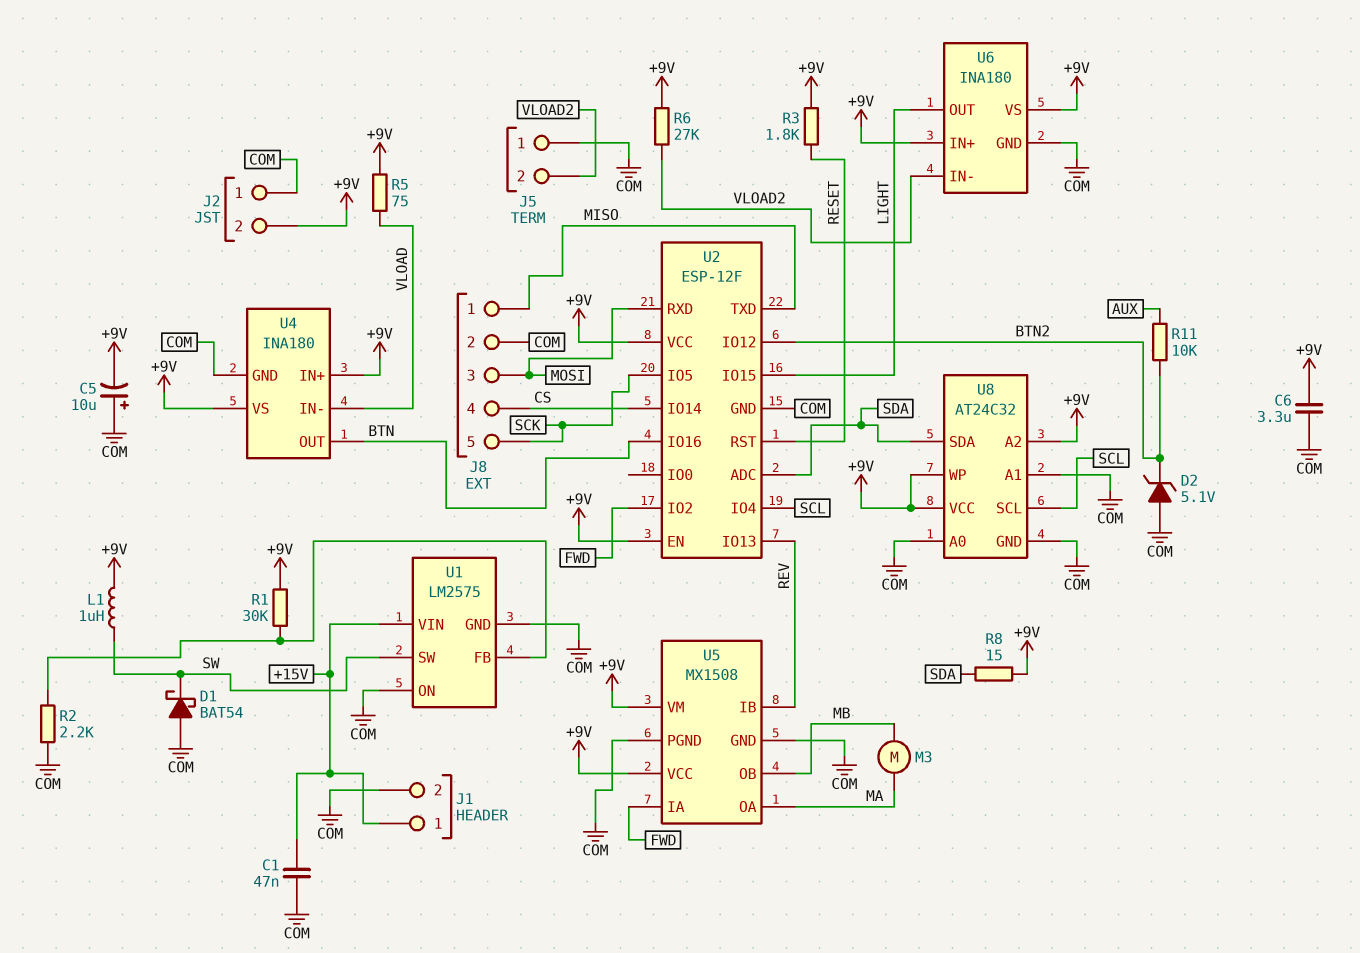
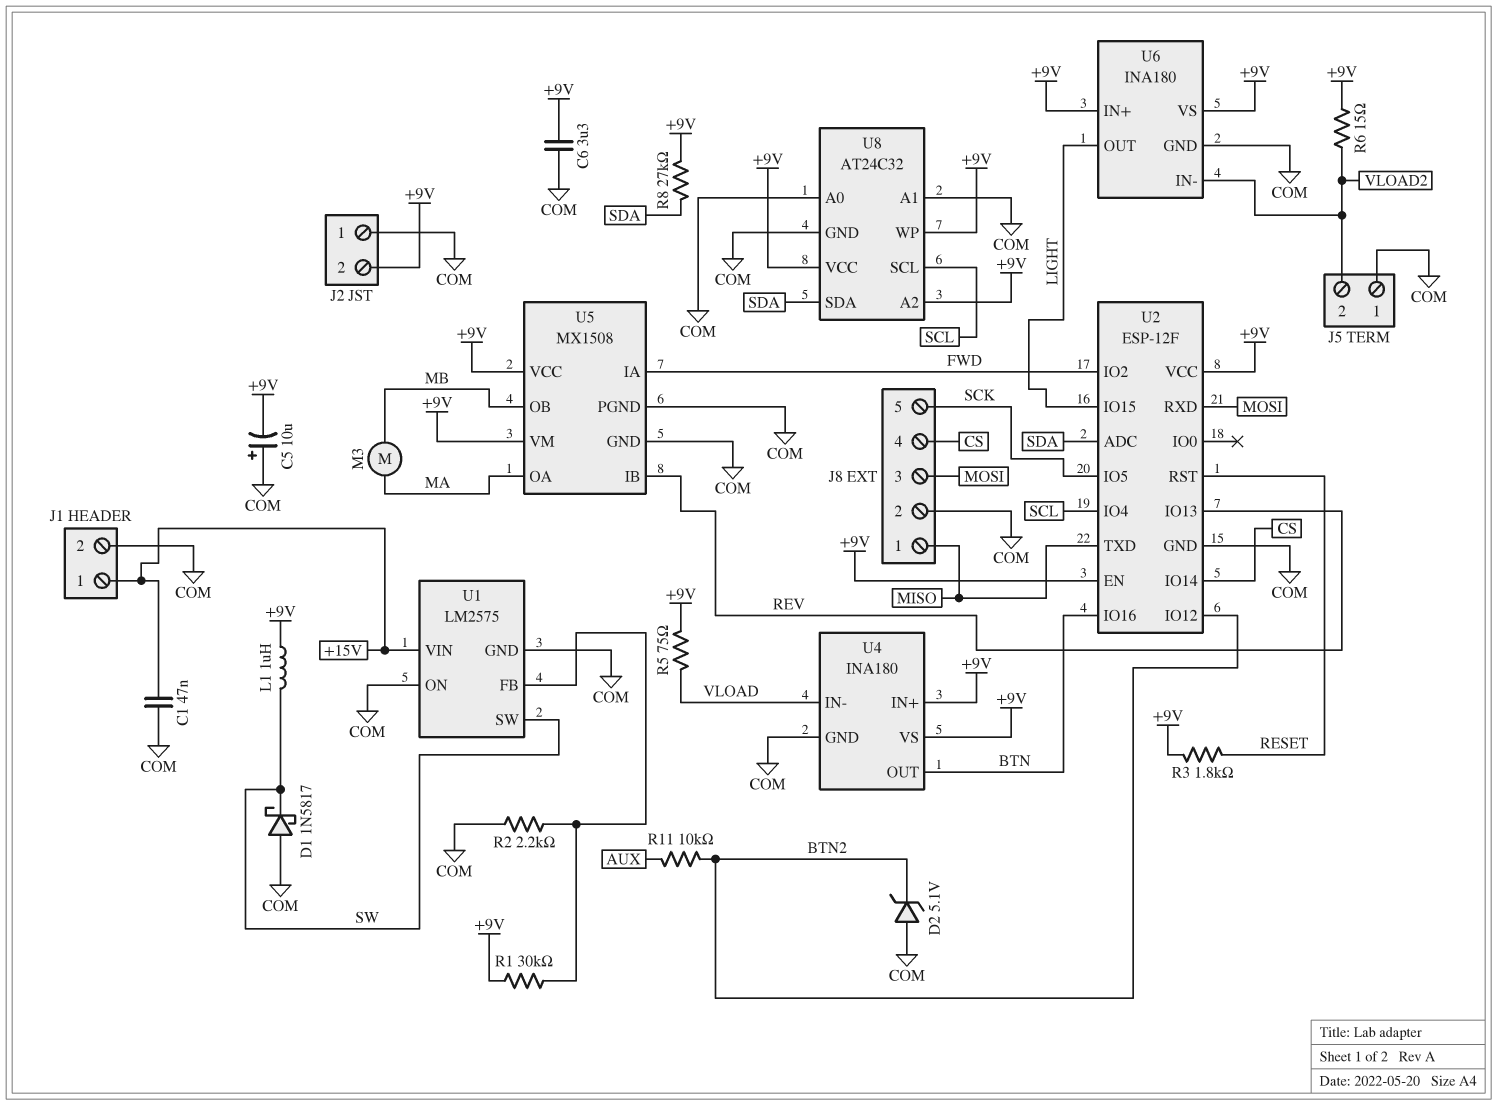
D1: schottky BAT54 (A COM, K SW) -> schottky 1N5817 (A COM, K SW)
R6: 27k (+9V, VLOAD2) -> 15 (+9V, VLOAD2)
R8: 15 (+9V, SDA) -> 27k (+9V, SDA)

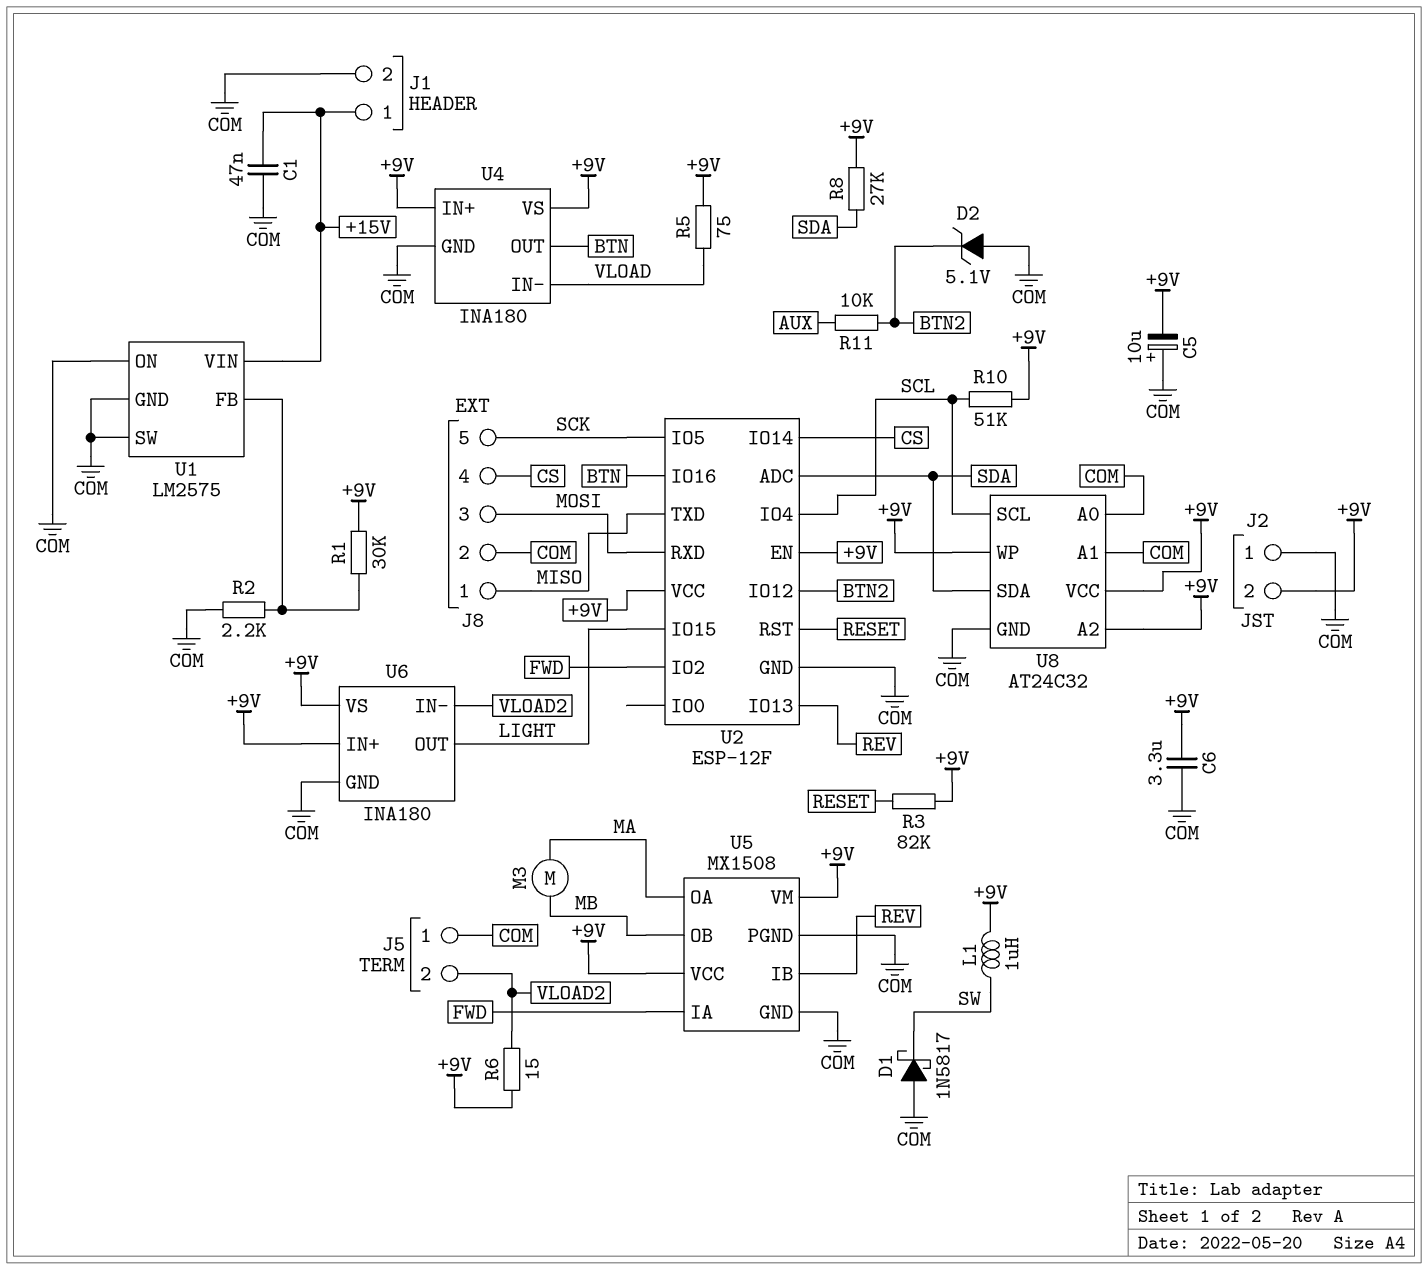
R3: 1.8k (+9V, RESET) -> 82k (+9V, RESET)
R10: none -> 51k (+9V, SCL)
U1 pin SW: SW -> COM

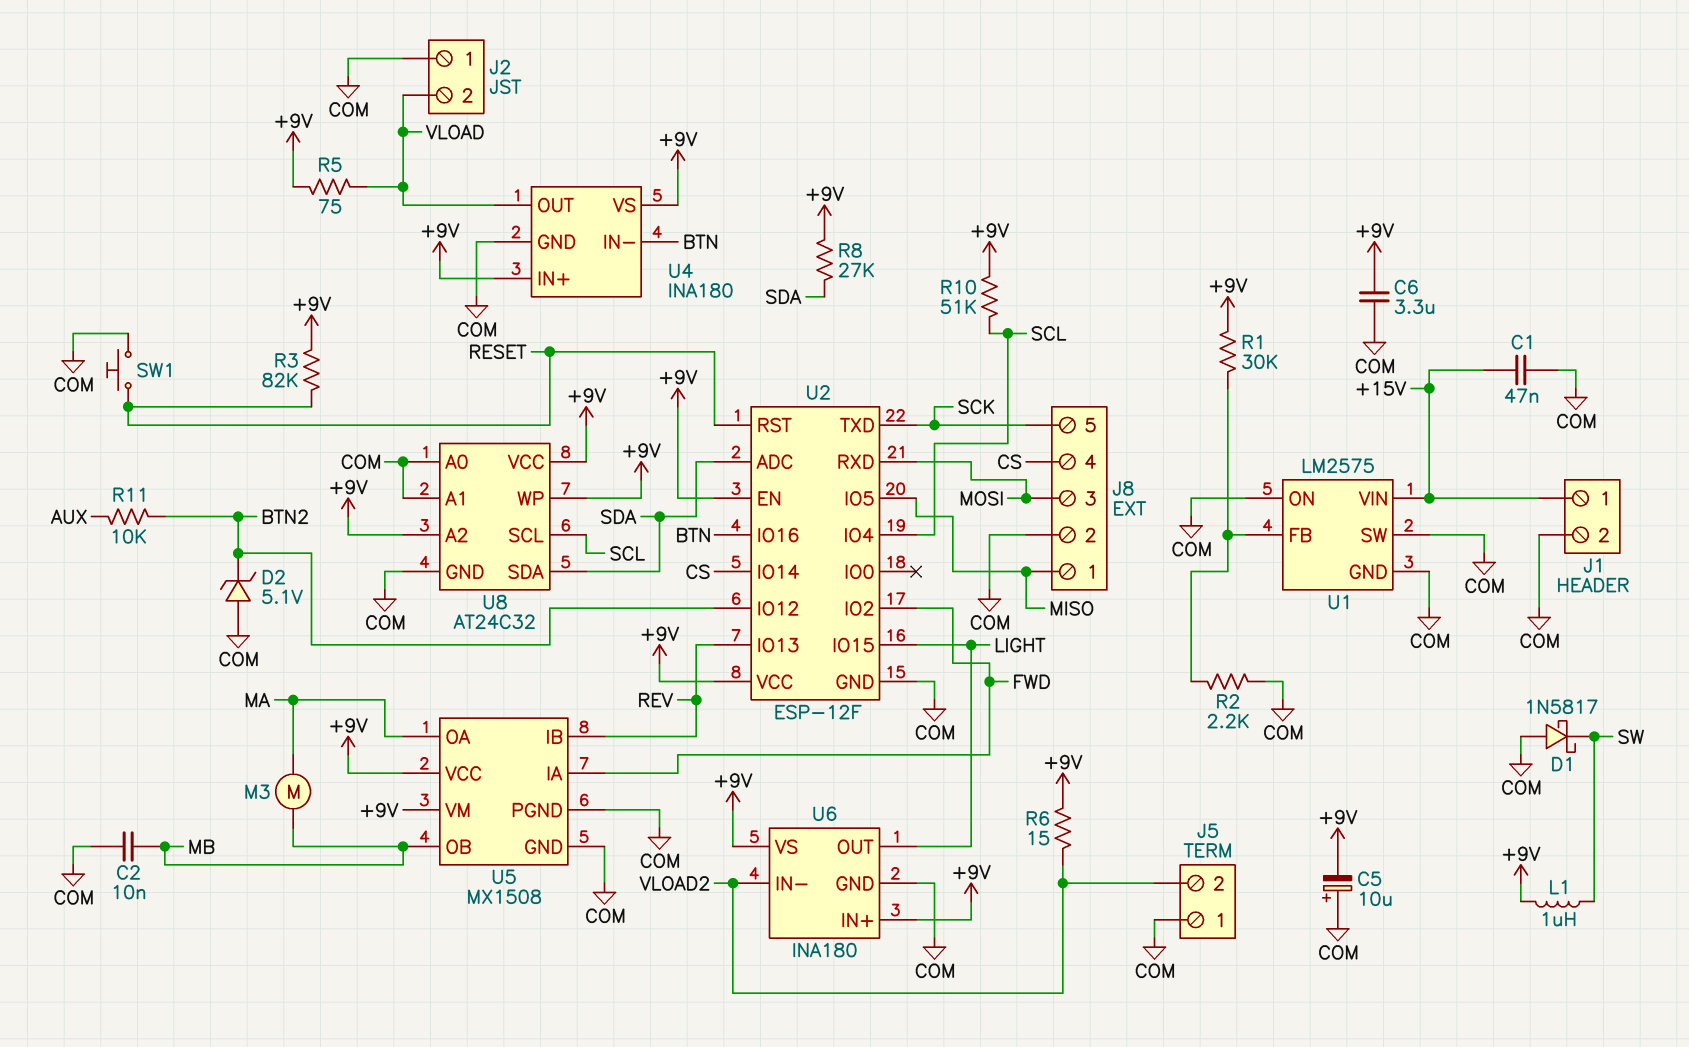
C2: none -> 10nF (COM, MB)
J2 pin 2: +9V -> VLOAD
SW1: none -> button (COM, RESET)
U2 pin IO5: SCK -> MISO
U2 pin TXD: MISO -> SCK
U4 pin IN-: VLOAD -> BTN
U4 pin OUT: BTN -> VLOAD

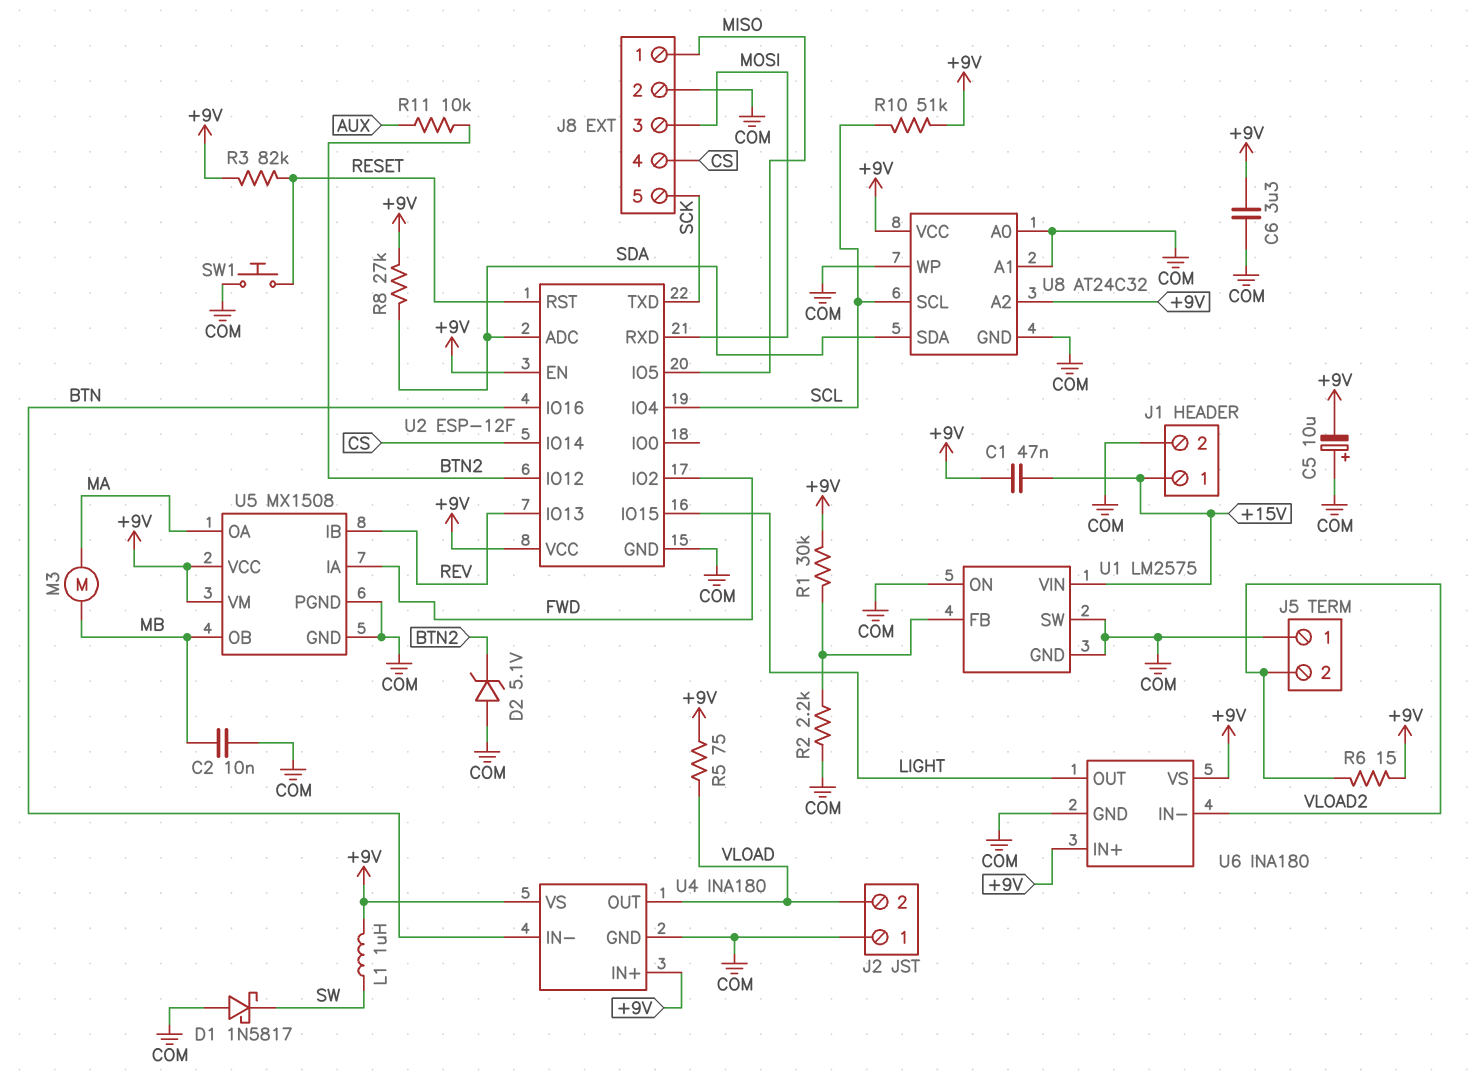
C1: 47nF (+15V, COM) -> 47nF (+9V, +15V)
U8 pin WP: +9V -> COM

